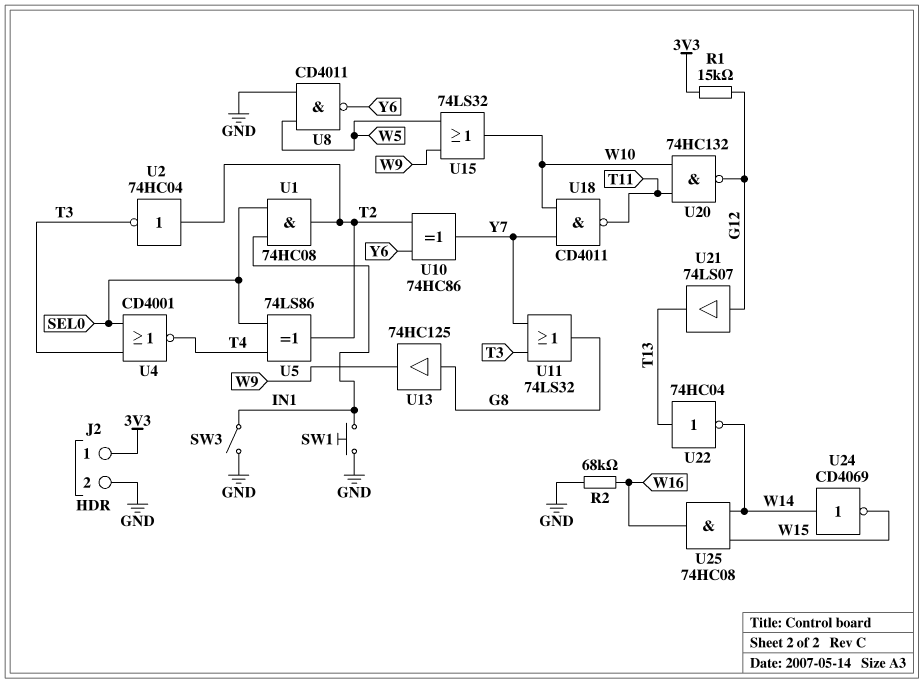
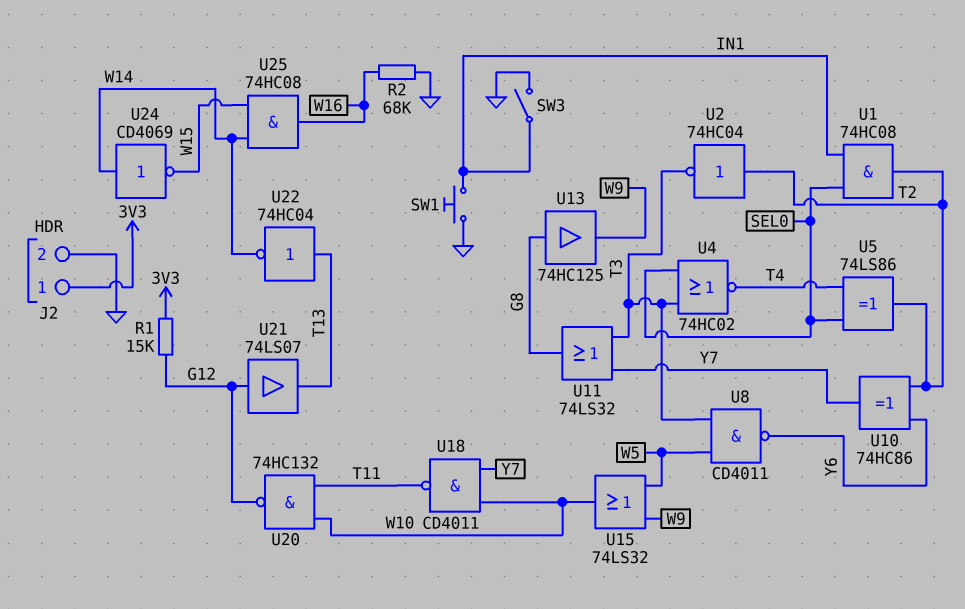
U4: NOR CD4001 (in SEL0, in T3, out T4) -> NOR 74HC02 (in SEL0, in T3, out T4)
U8: NAND CD4011 (in GND, in W5, out Y6) -> NAND CD4011 (in T3, in W5, out Y6)

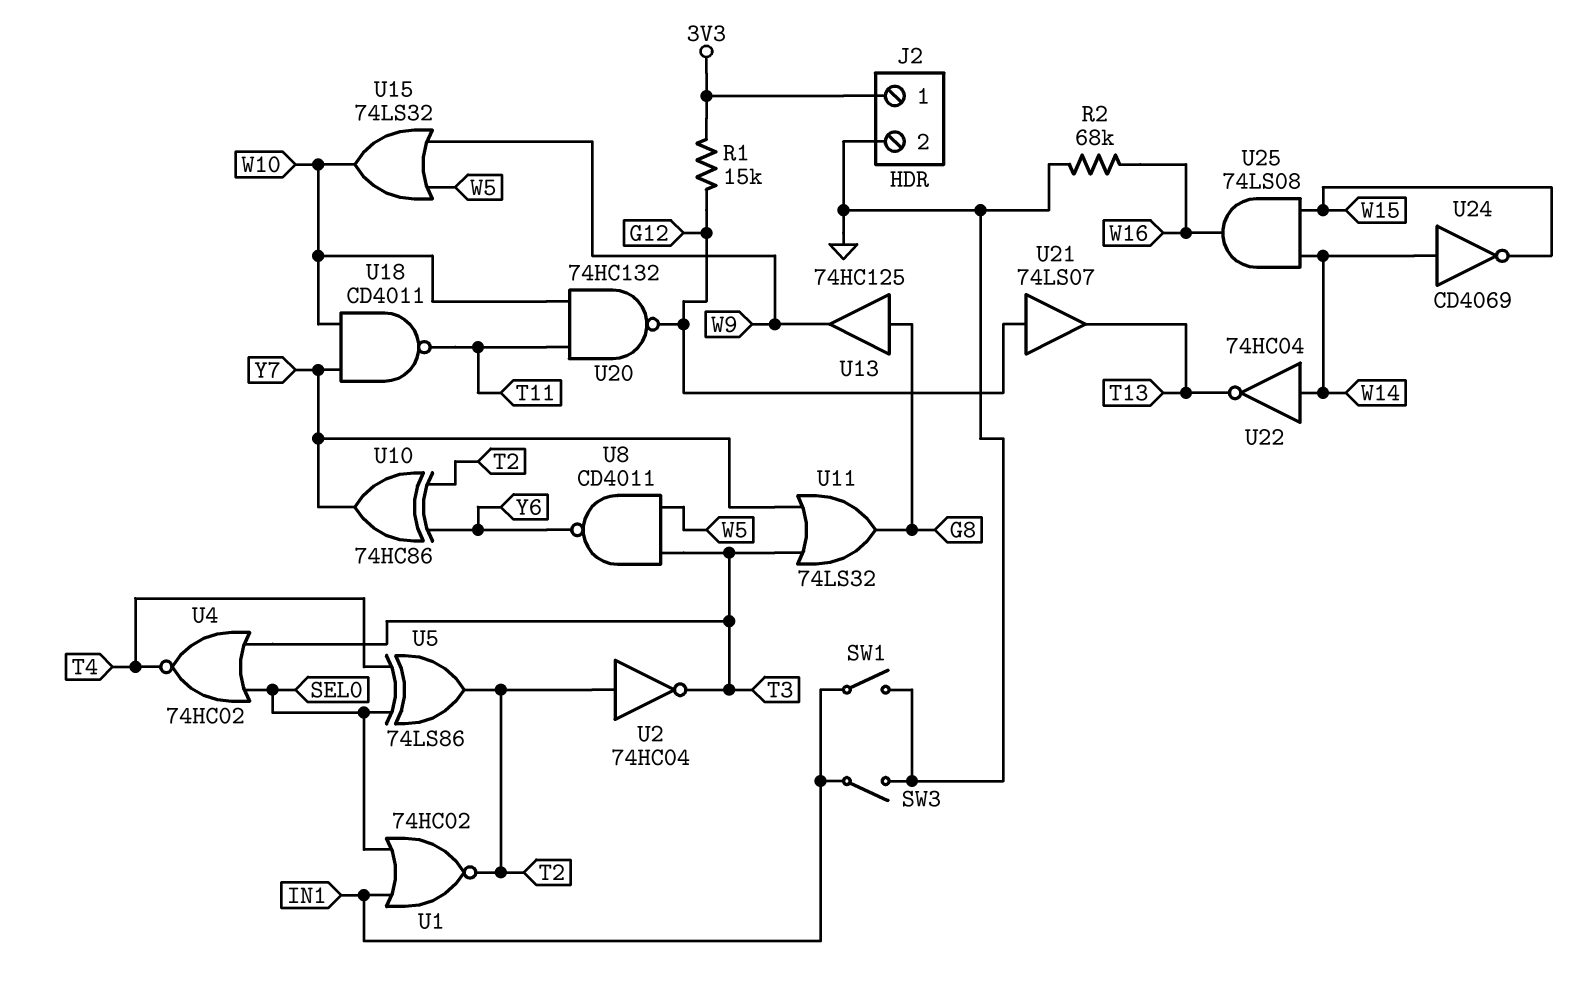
SW1: button (GND, IN1) -> switch (GND, IN1)
U1: AND 74HC08 (in IN1, in SEL0, out T2) -> NOR 74HC02 (in IN1, in SEL0, out T2)
U22: NOT 74HC04 (in T13, out W14) -> NOT 74HC04 (in W14, out T13)
U25: AND 74HC08 (in W14, in W15, out W16) -> AND 74LS08 (in W14, in W15, out W16)

